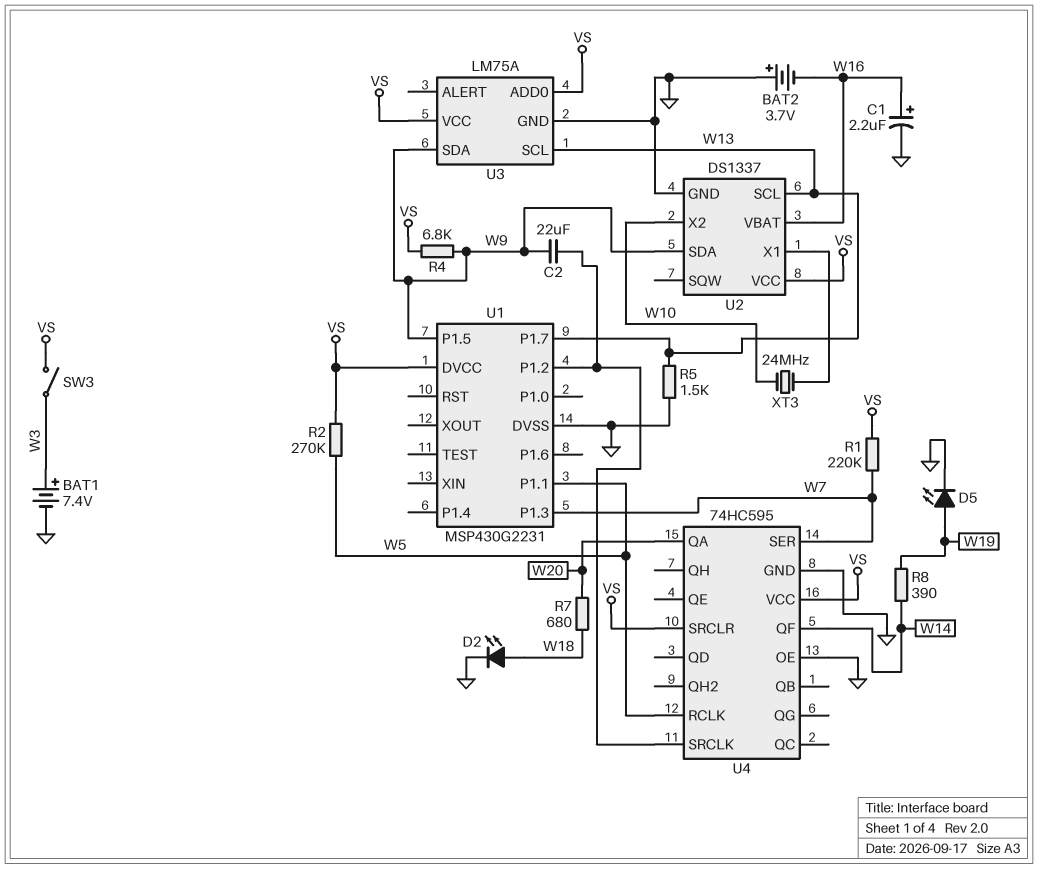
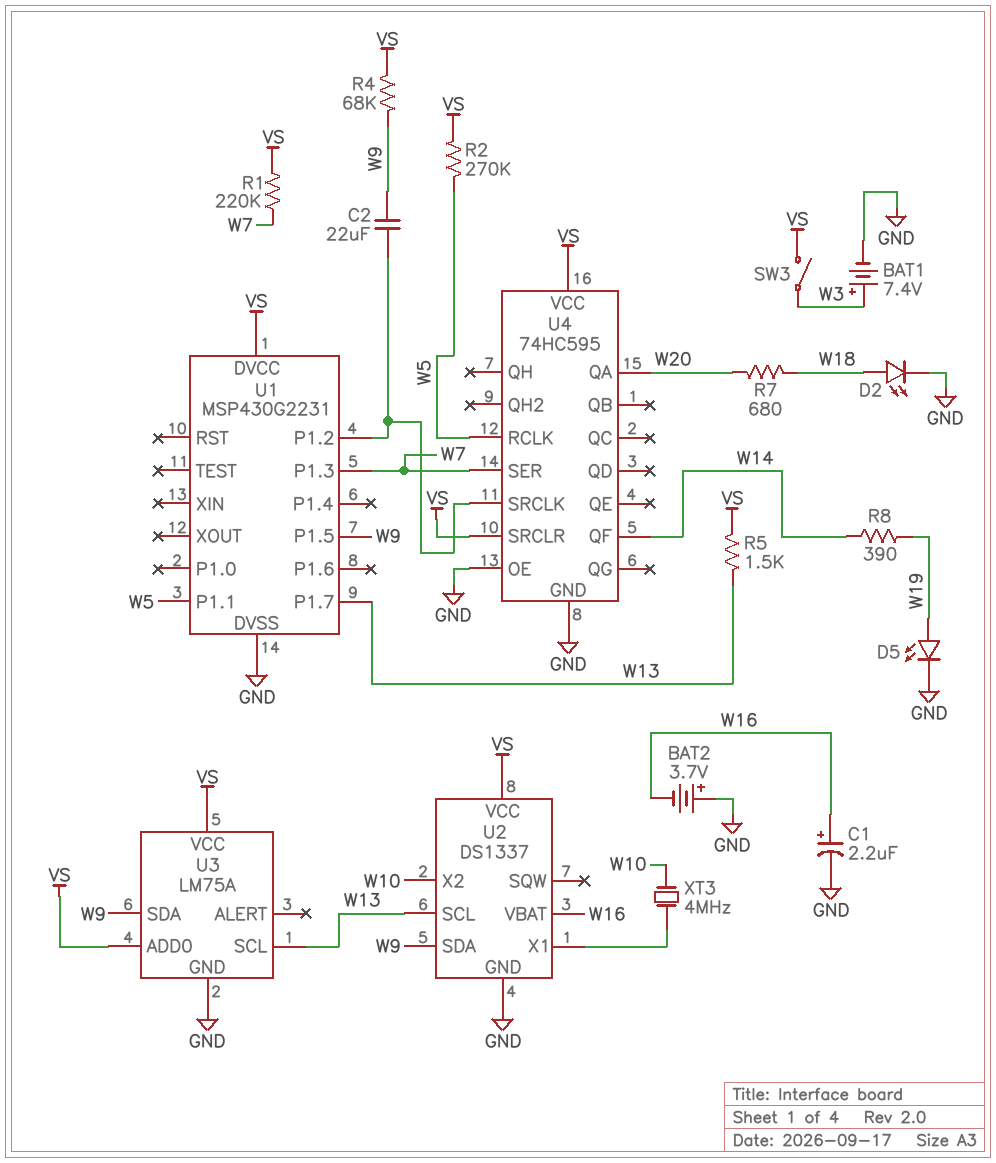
R4: 6.8k (VS, W9) -> 68k (VS, W9)
R5: 1.5k (GND, W13) -> 1.5k (VS, W13)
XT3: 24MHz (U2/X1, W10) -> 4MHz (U2/X1, W10)

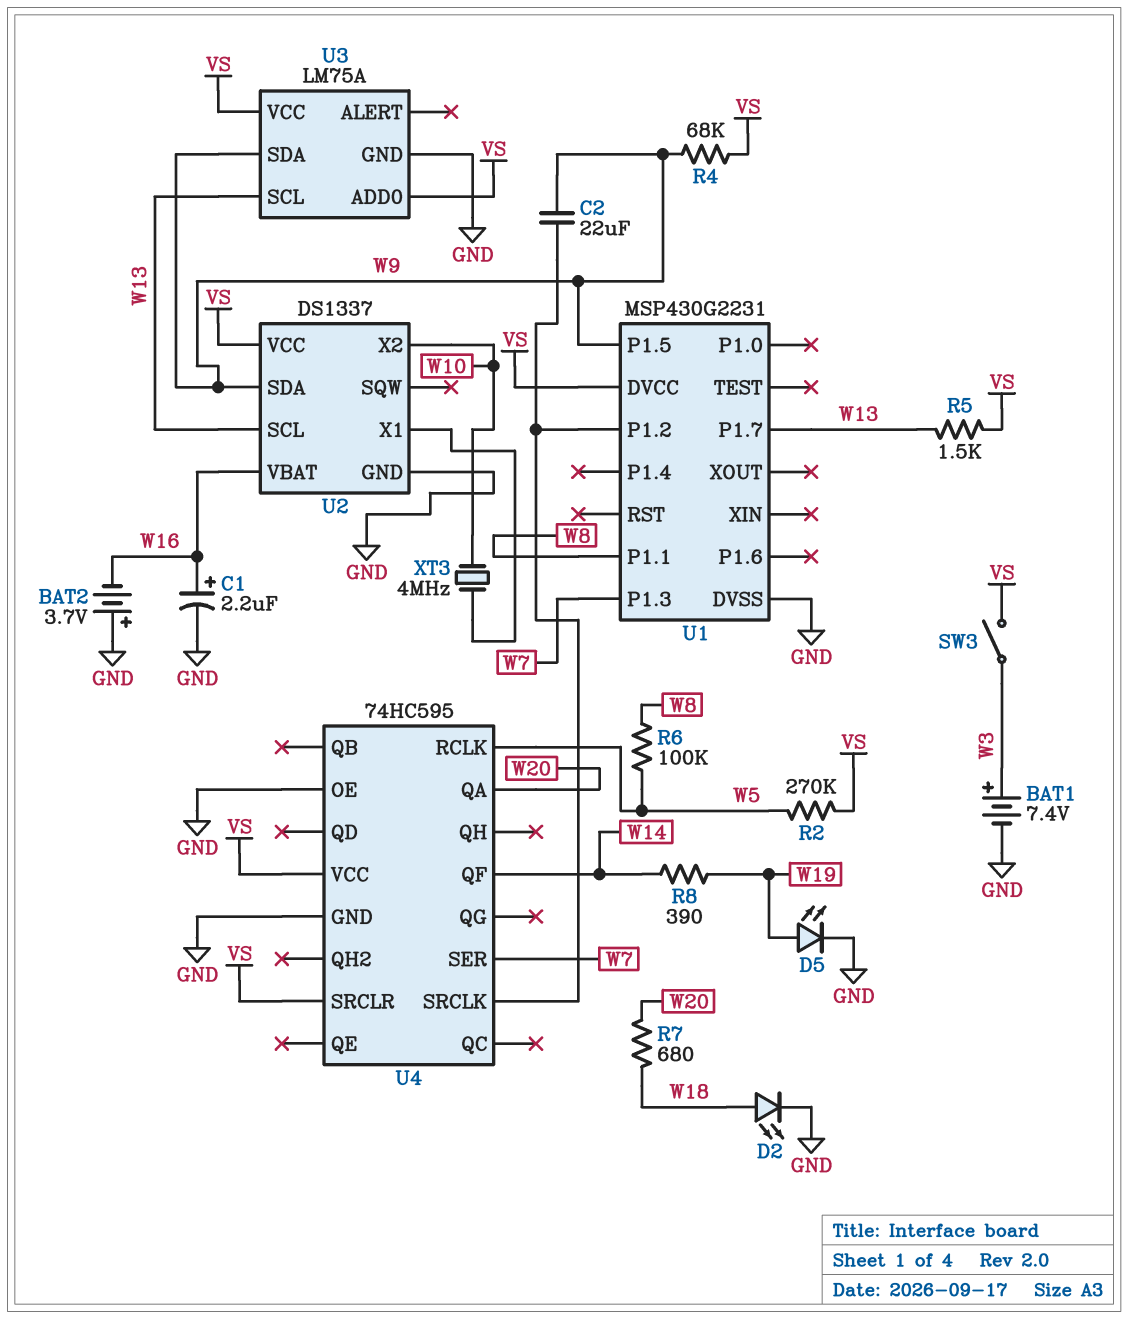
R1: 220k (VS, W7) -> none
R6: none -> 100k (W5, W8)
U1 pin P1.1: W5 -> W8

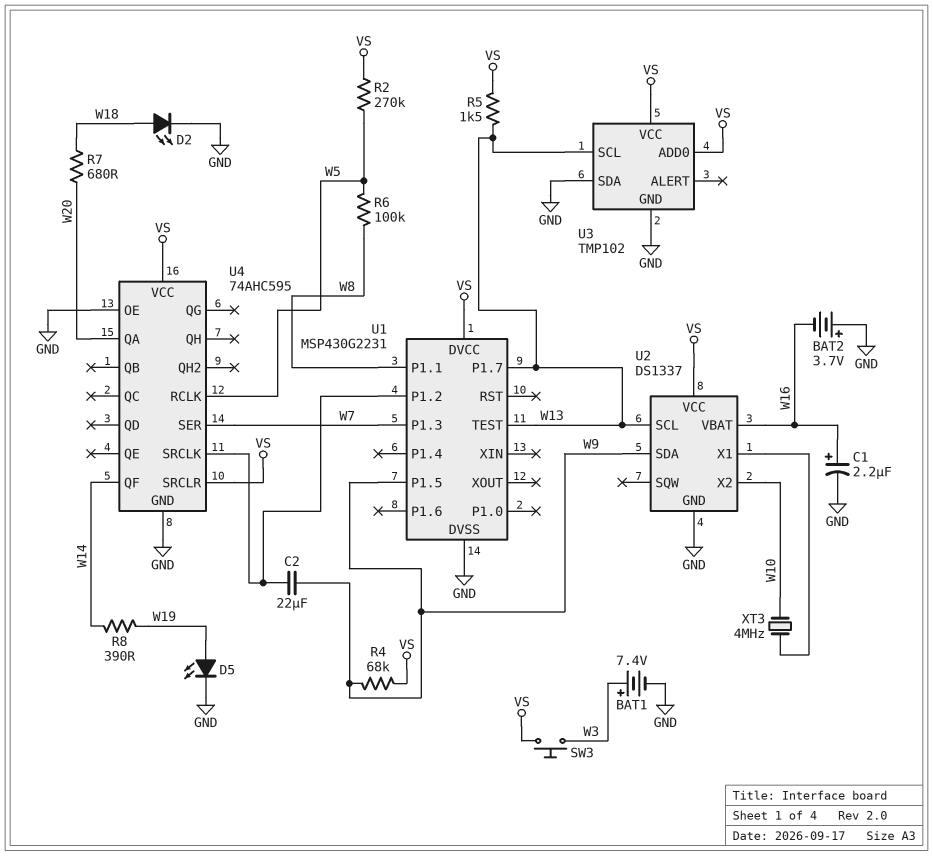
SW3: switch (VS, W3) -> button (VS, W3)
U1 pin TEST: none -> W13
U3: LM75A -> TMP102
U3 pin SDA: W9 -> GND
U4: 74HC595 -> 74AHC595

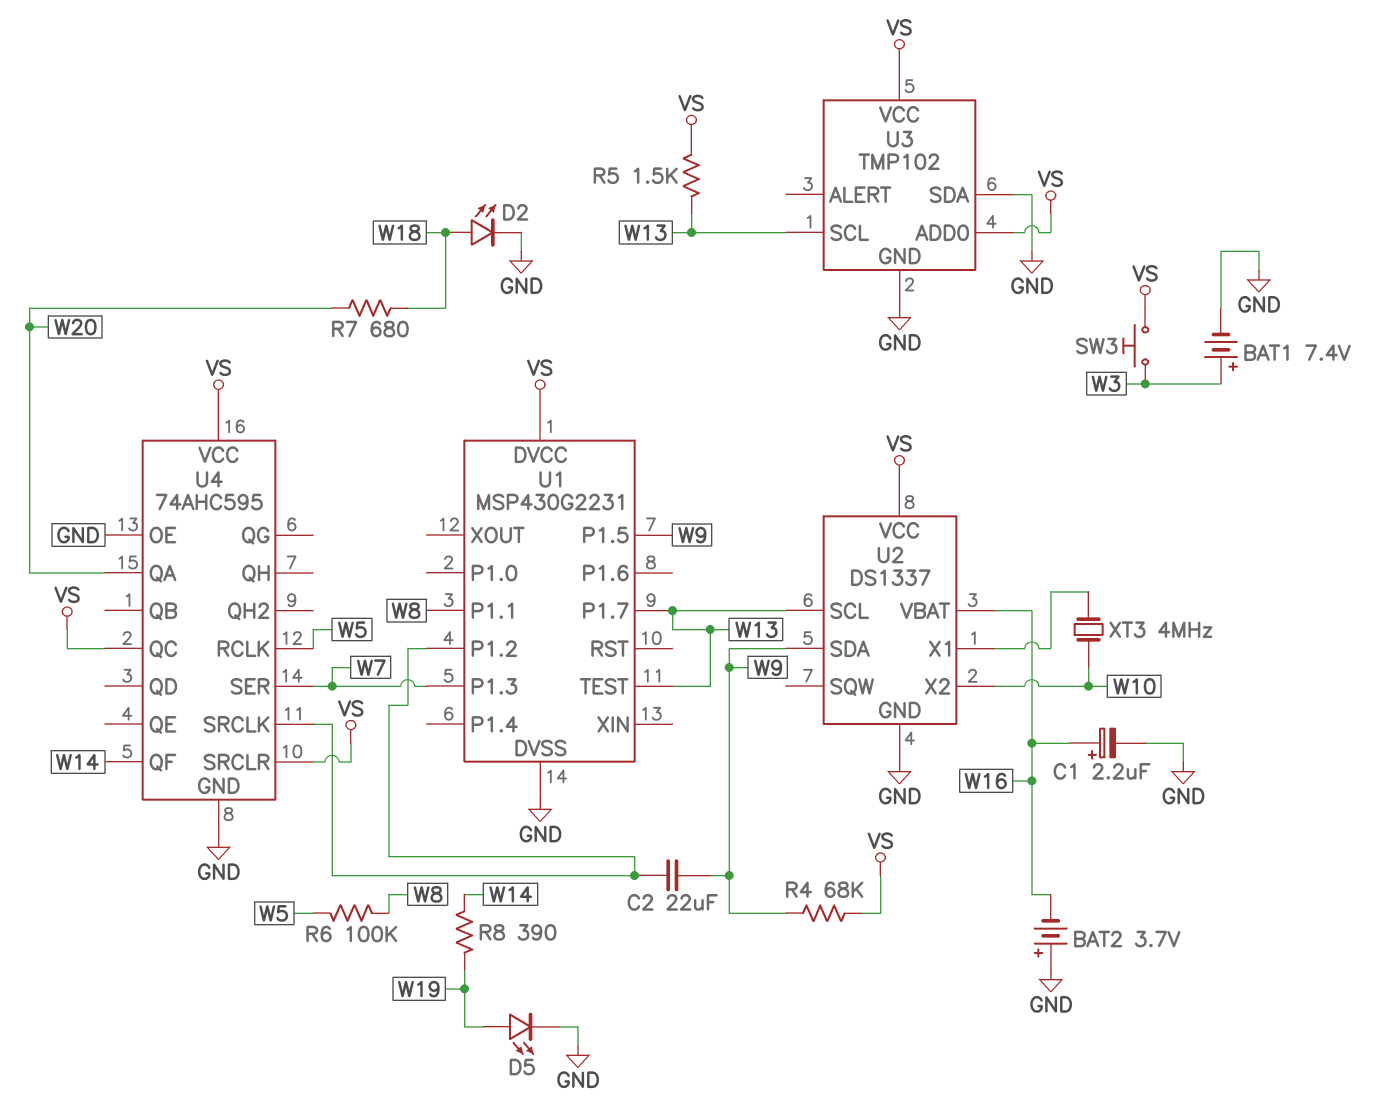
R2: 270k (VS, W5) -> none
U4 pin QC: none -> VS

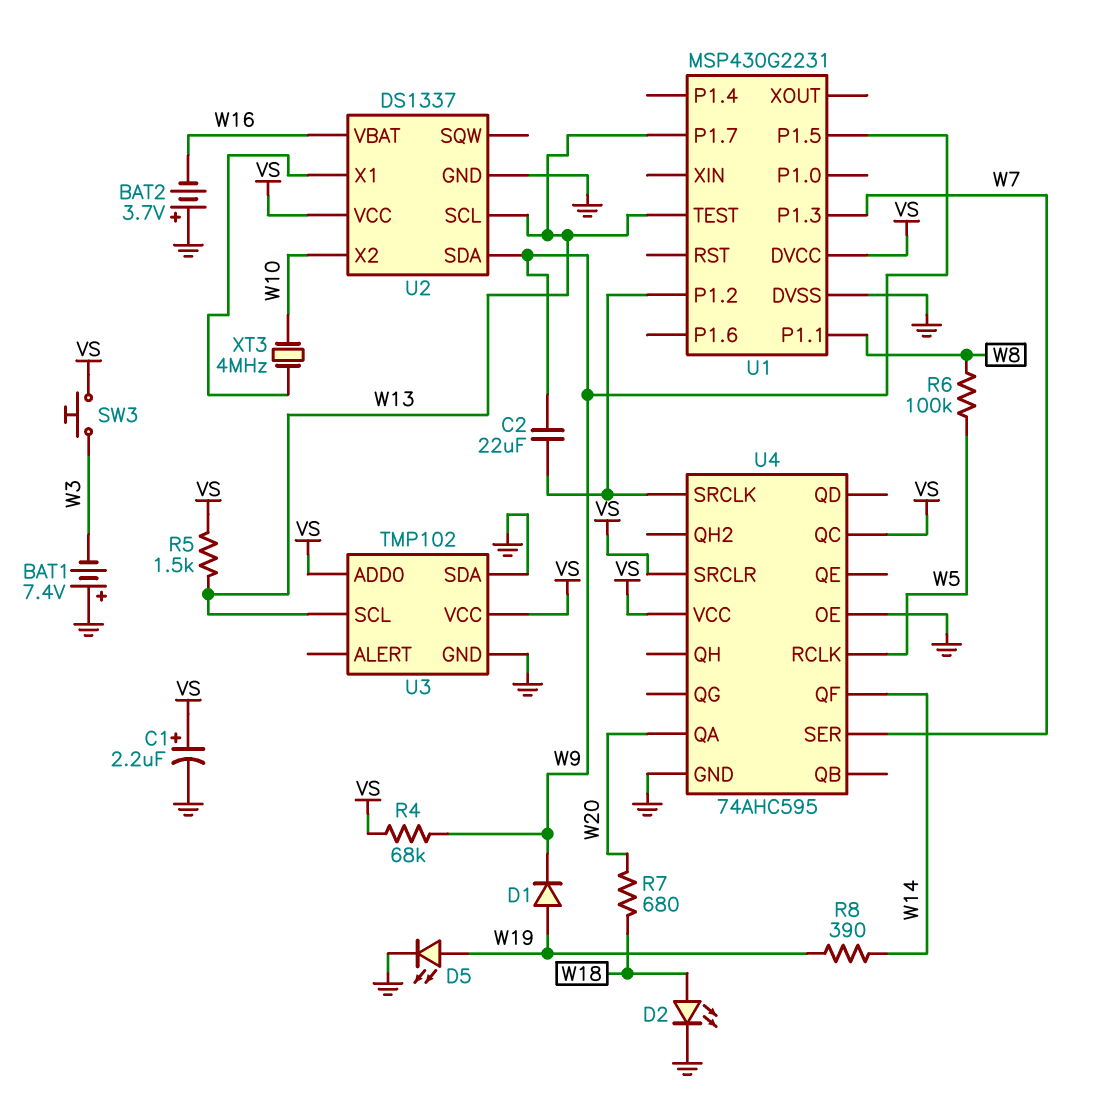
BAT1: 7.4V (plus W3, minus GND) -> 7.4V (plus GND, minus W3)
C1: 2.2uF (plus W16, minus GND) -> 2.2uF (plus VS, minus GND)
D1: none -> diode (A W19, K W9)

